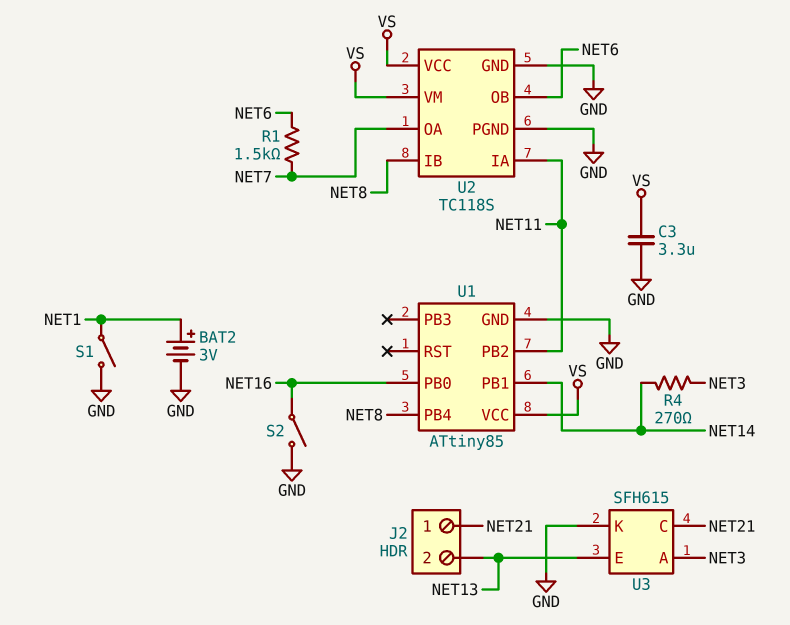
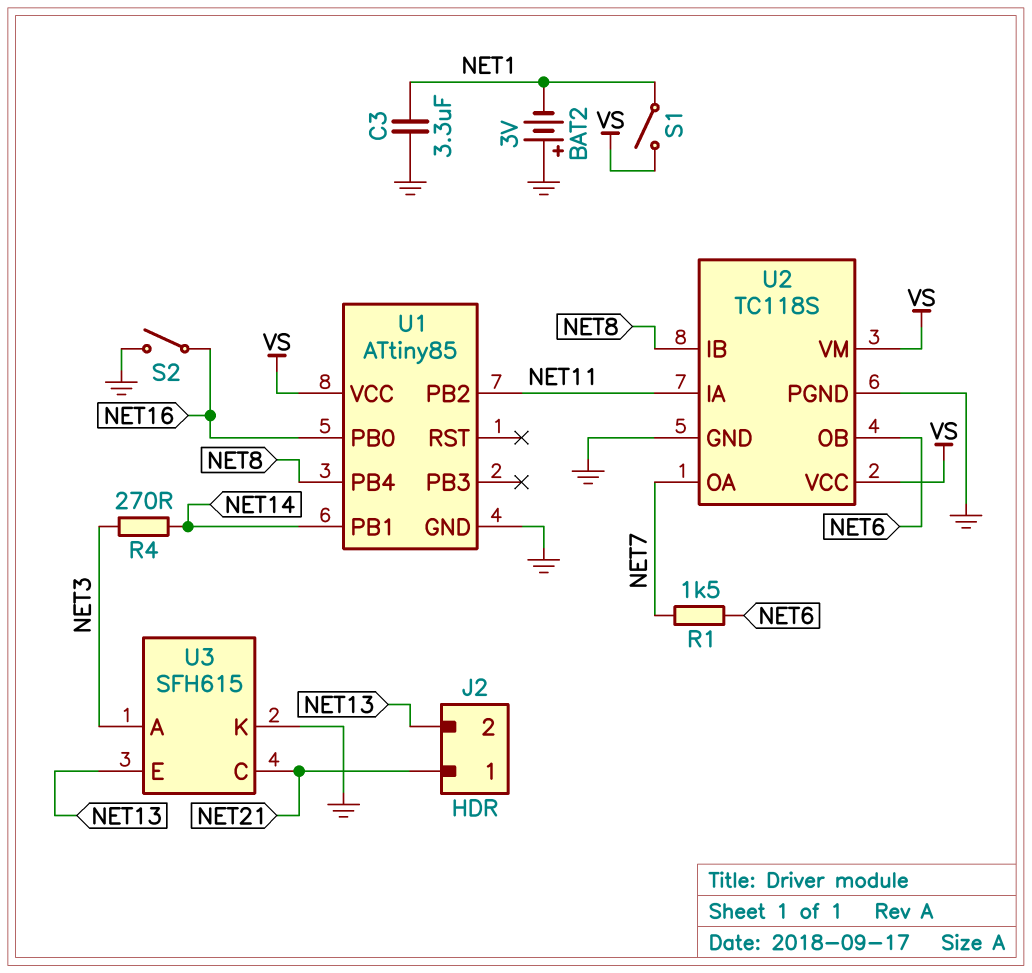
BAT2: 3V (plus NET1, minus GND) -> 3V (plus GND, minus NET1)
C3: 3.3uF (GND, VS) -> 3.3uF (GND, NET1)
S1: switch (GND, NET1) -> switch (NET1, VS)

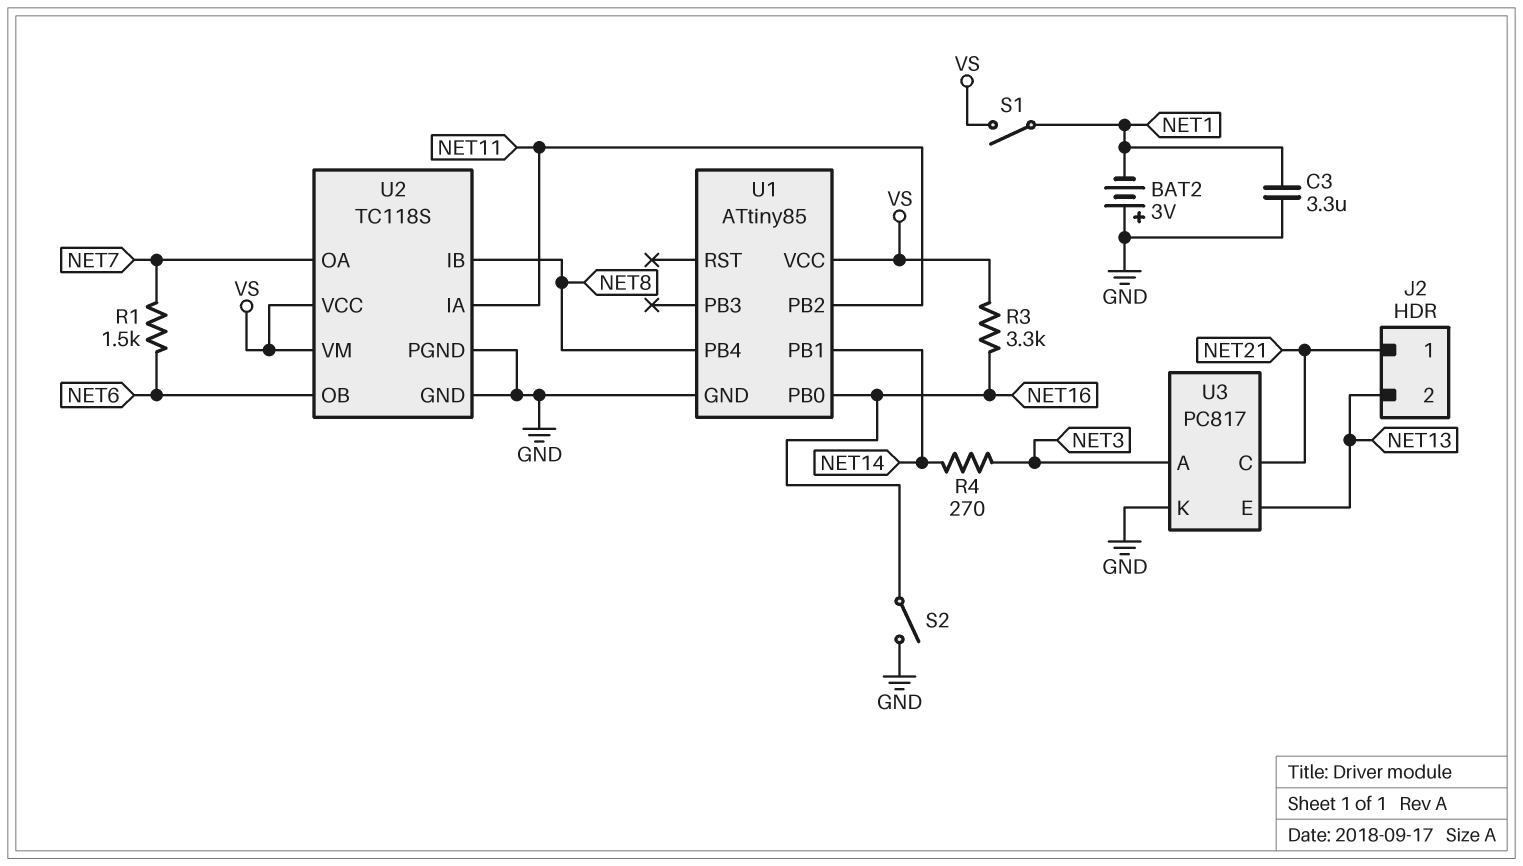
R3: none -> 3.3k (NET16, VS)
U3: SFH615 -> PC817

